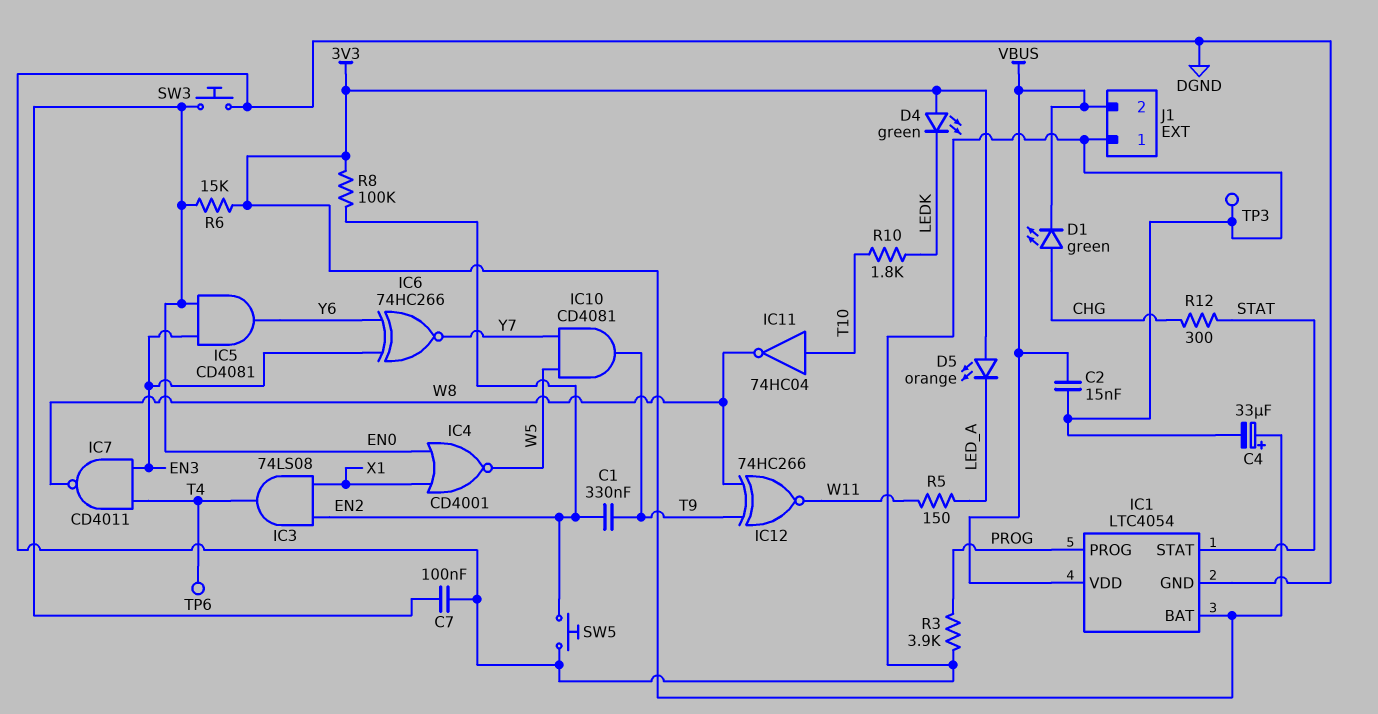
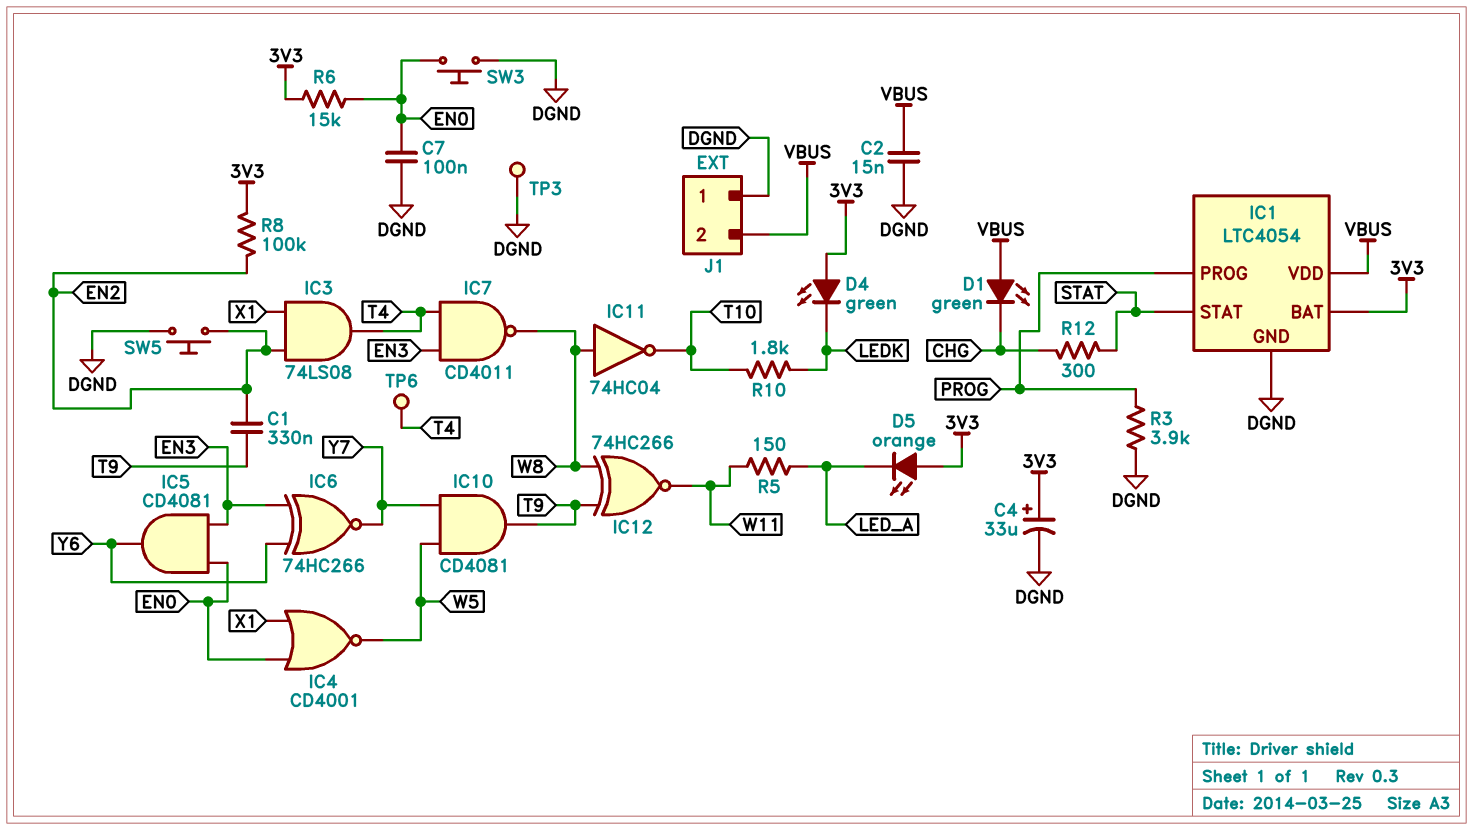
D1: LED green (A CHG, K VBUS) -> LED green (A VBUS, K CHG)
IC11: NOT 74HC04 (in T10, out W8) -> NOT 74HC04 (in W8, out T10)

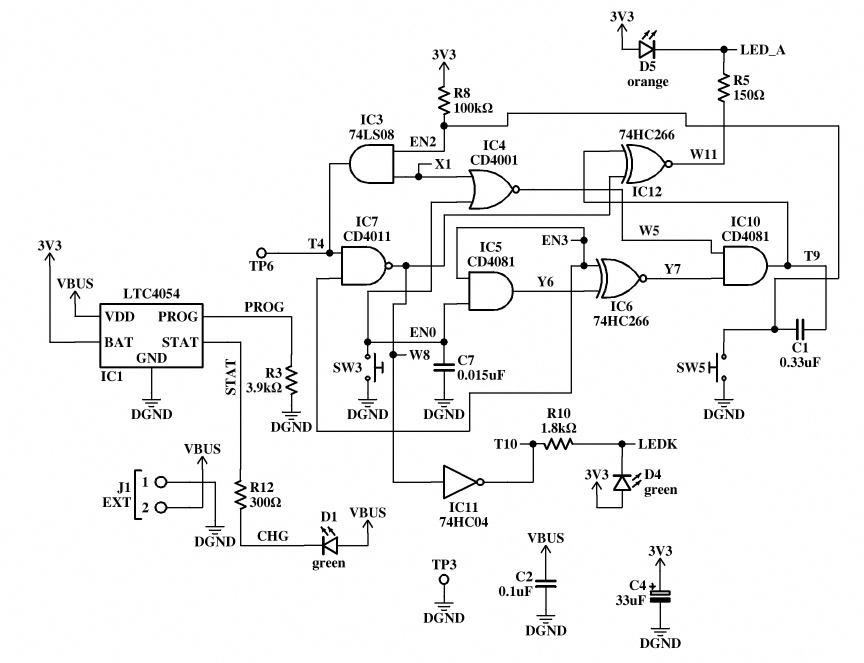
C2: 15nF (DGND, VBUS) -> 100nF (DGND, VBUS)
C7: 100nF (DGND, EN0) -> 15nF (DGND, EN0)
R6: 15k (3V3, EN0) -> none

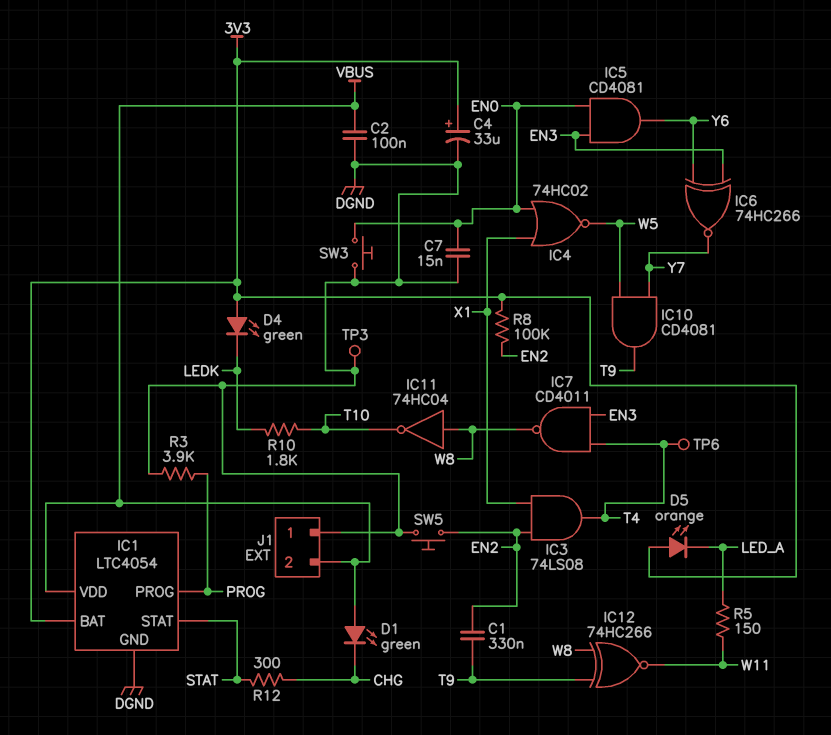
IC4: NOR CD4001 (in EN0, in X1, out W5) -> NOR 74HC02 (in EN0, in X1, out W5)

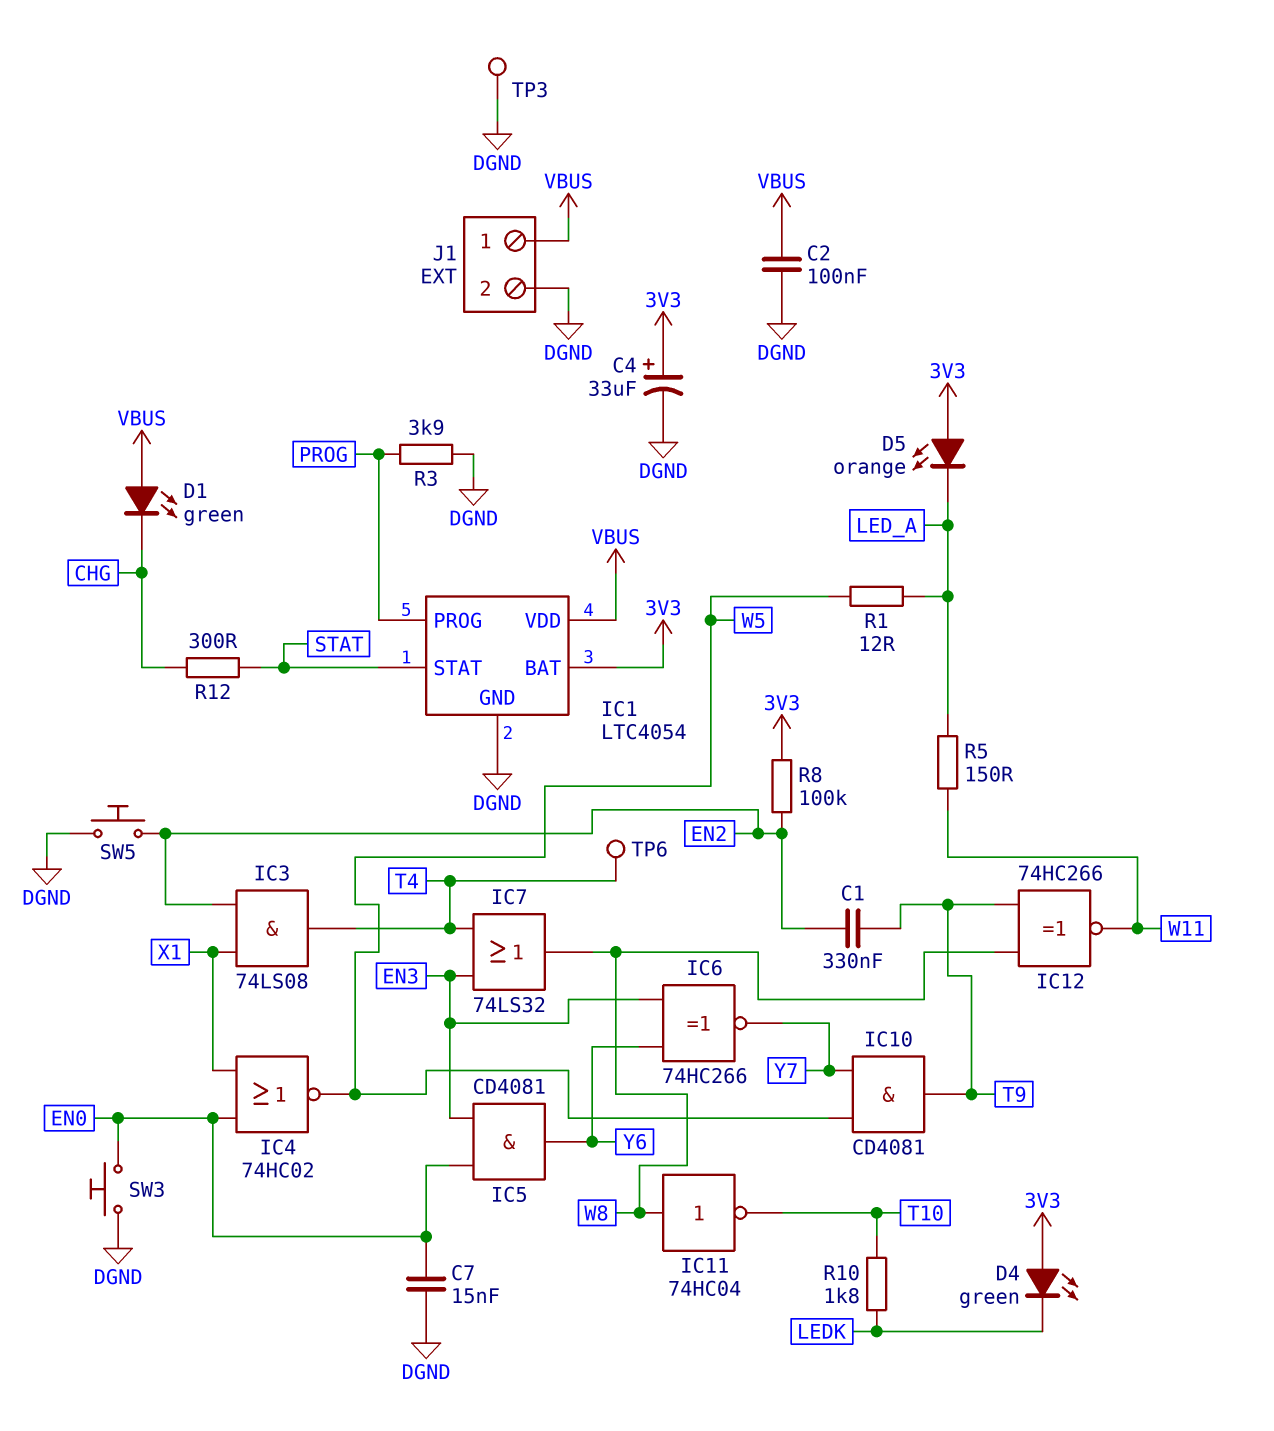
IC7: NAND CD4011 (in EN3, in T4, out W8) -> OR 74LS32 (in EN3, in T4, out W8)
J1 pin 1: DGND -> VBUS
J1 pin 2: VBUS -> DGND
R1: none -> 12 (LED_A, W5)

